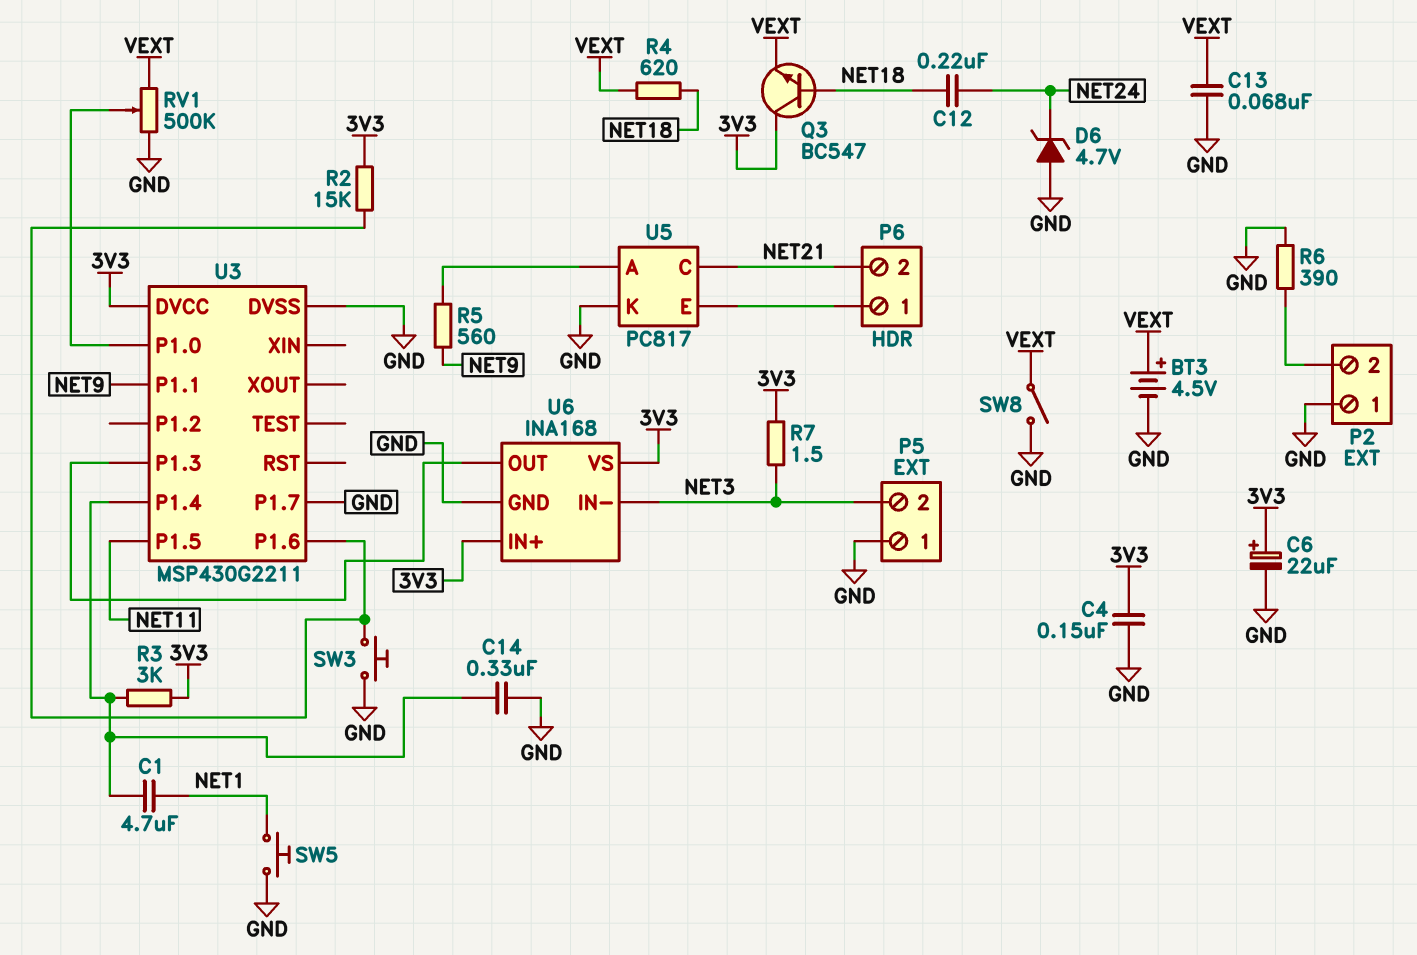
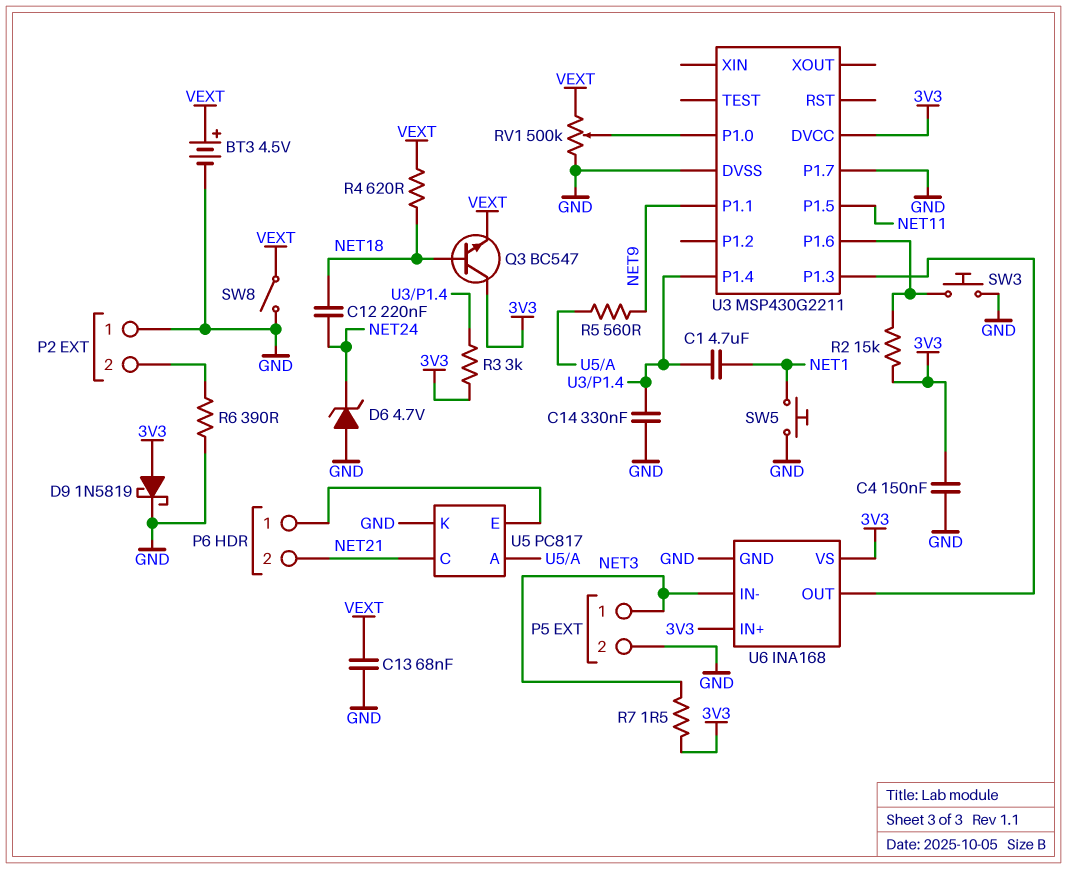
C6: 22uF (plus 3V3, minus GND) -> none
D9: none -> schottky 1N5819 (A 3V3, K GND)
P5 pin 1: GND -> NET3
P5 pin 2: NET3 -> GND

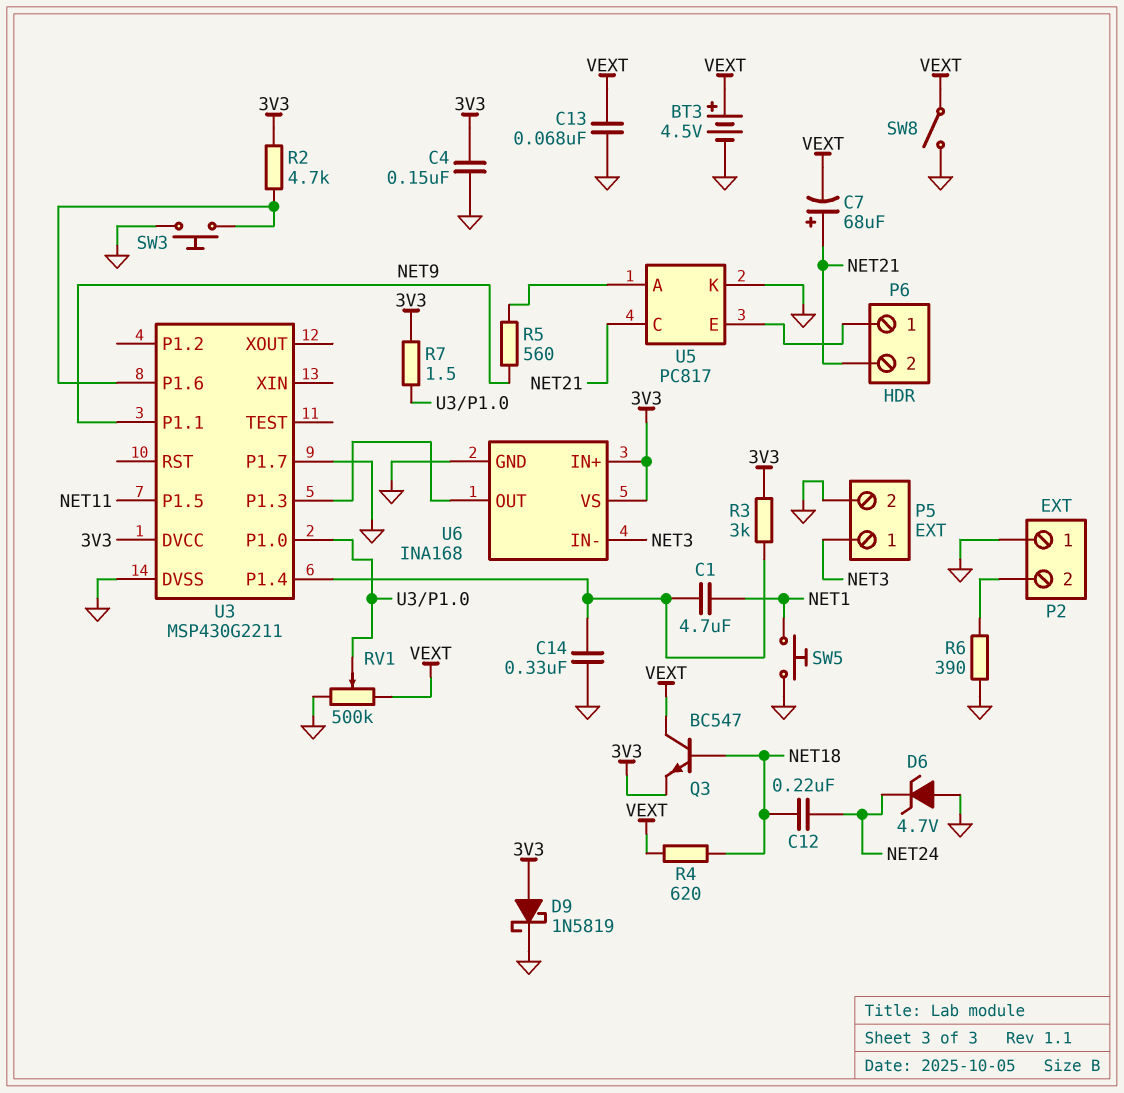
C7: none -> 68uF (plus NET21, minus VEXT)
Q3: NPN BC547 (B NET18, C 3V3, E VEXT) -> NPN BC547 (B NET18, C VEXT, E 3V3)
R2: 15k (3V3, U3/P1.6) -> 4.7k (3V3, U3/P1.6)
R7: 1.5 (3V3, NET3) -> 1.5 (3V3, U3/P1.0)

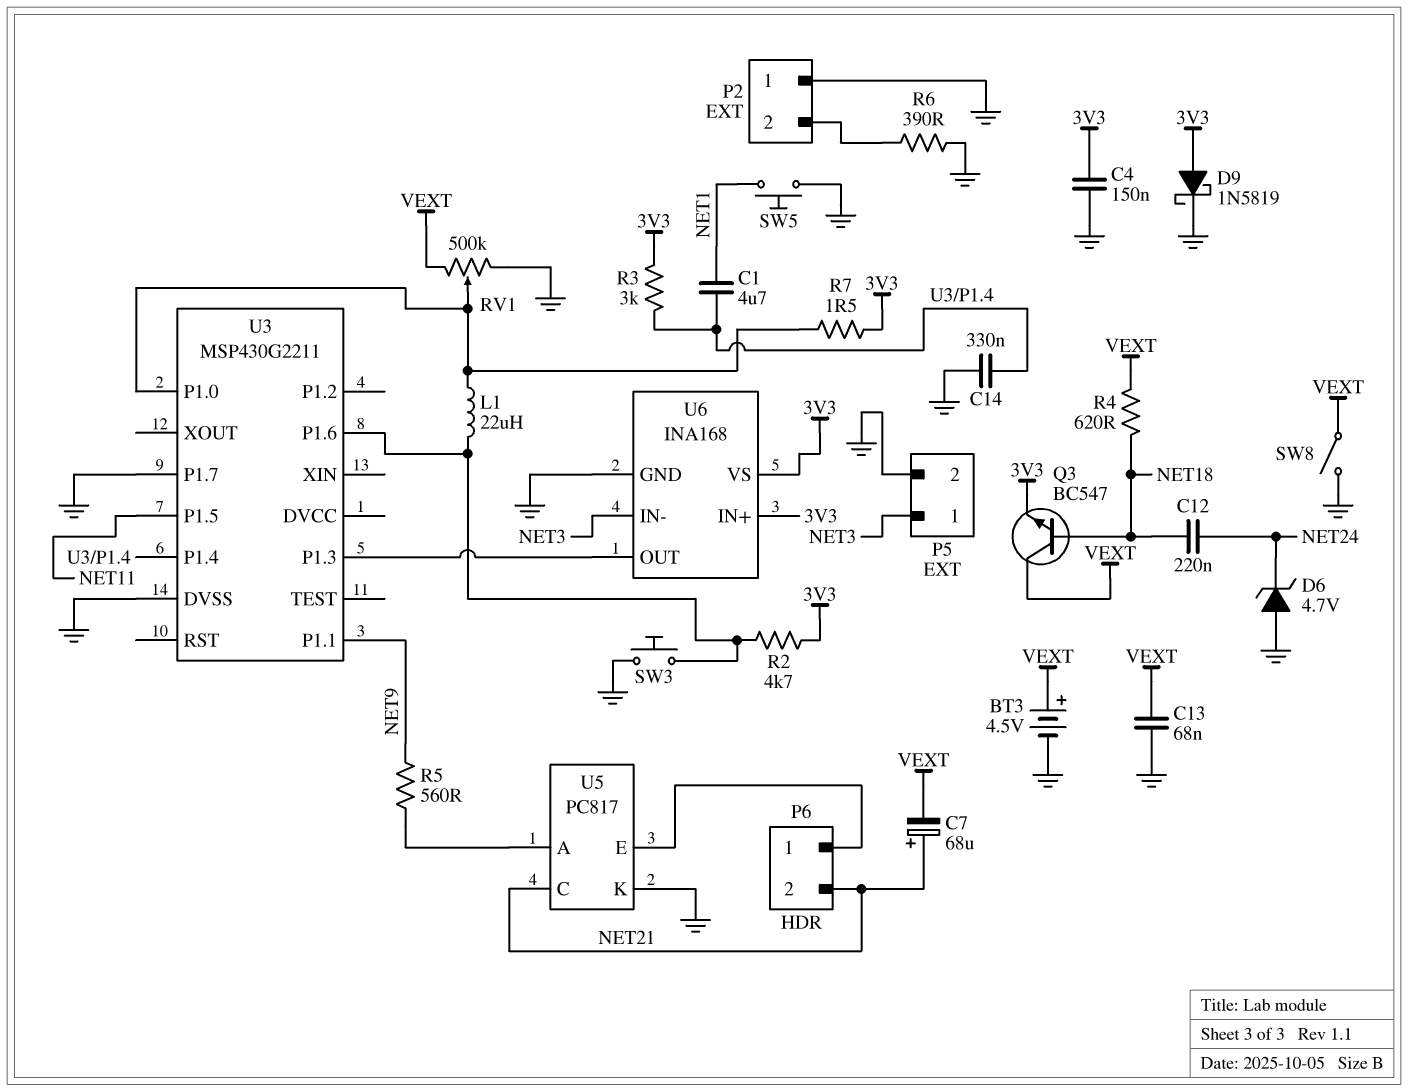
L1: none -> 22uH (U3/P1.0, U3/P1.6)
U3 pin DVCC: 3V3 -> none

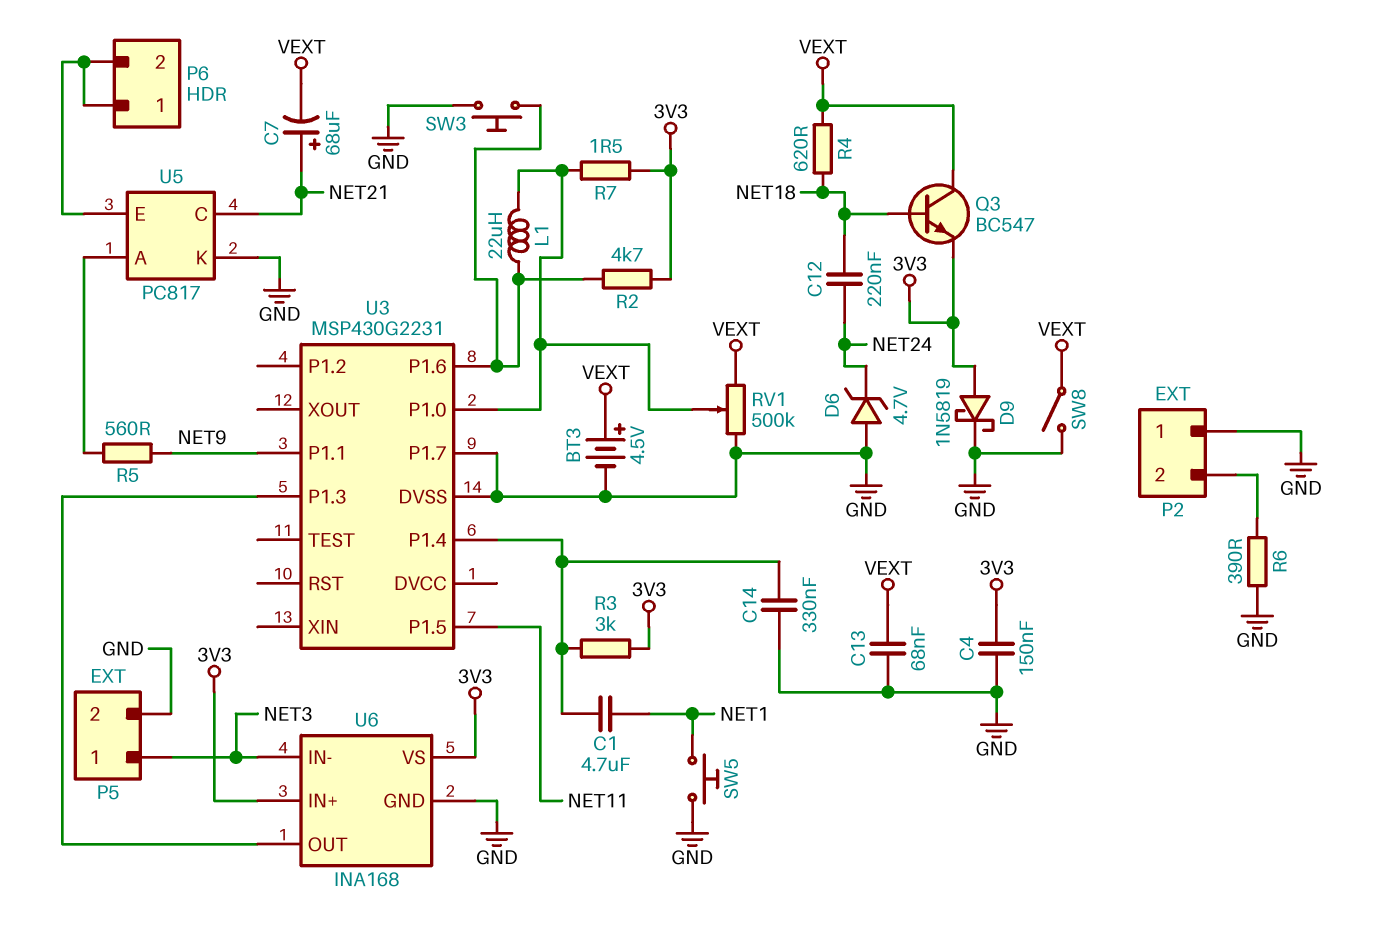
P6 pin 2: NET21 -> P6/1
U3: MSP430G2211 -> MSP430G2231

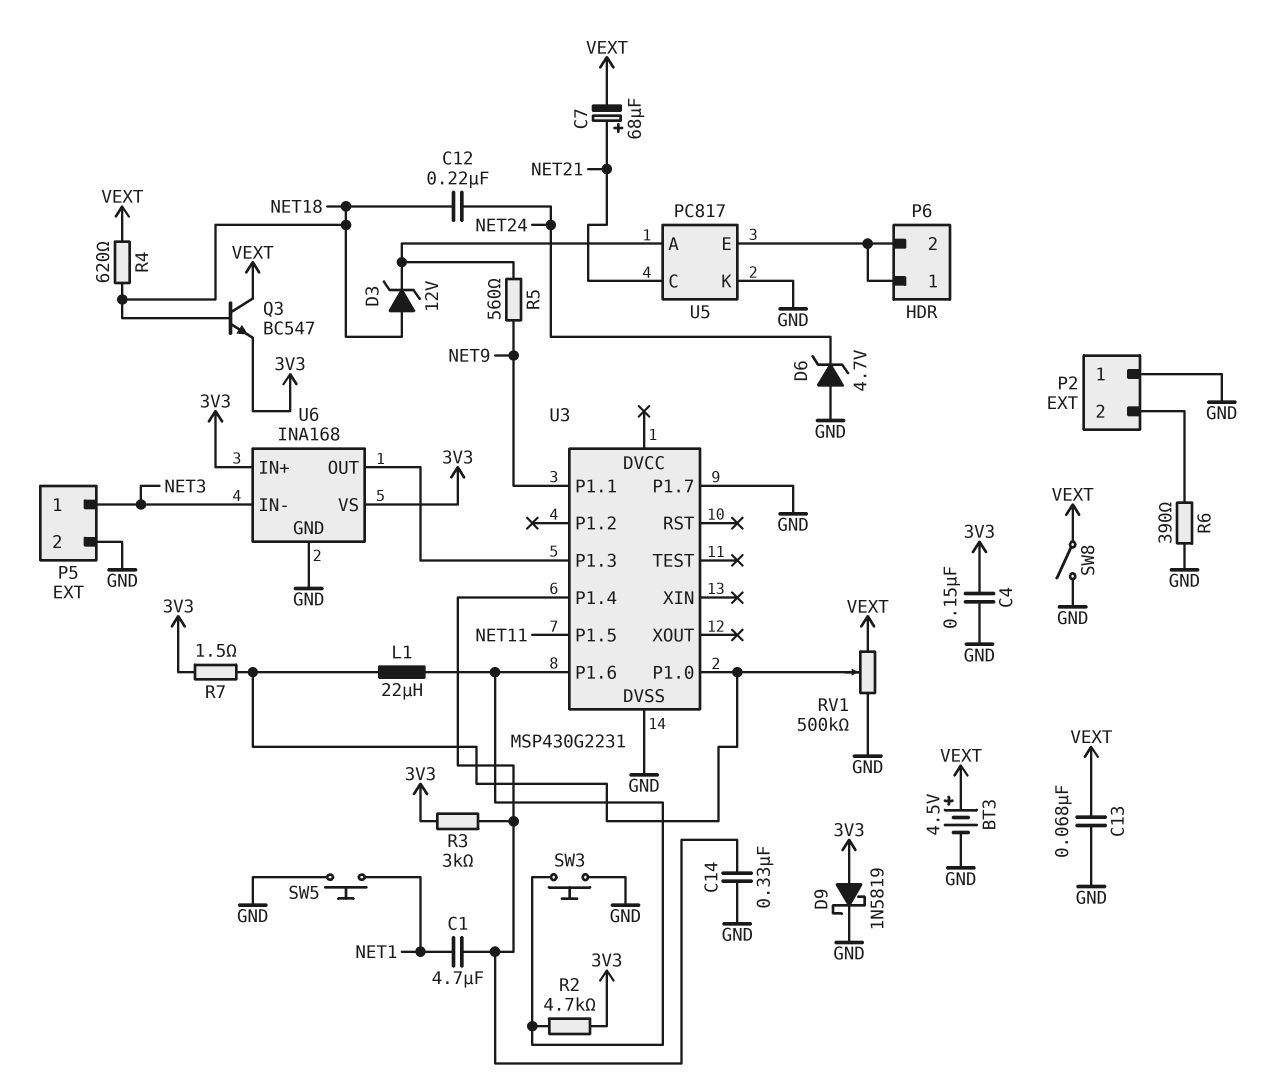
D3: none -> zener 12V (A NET18, K U5/A)

